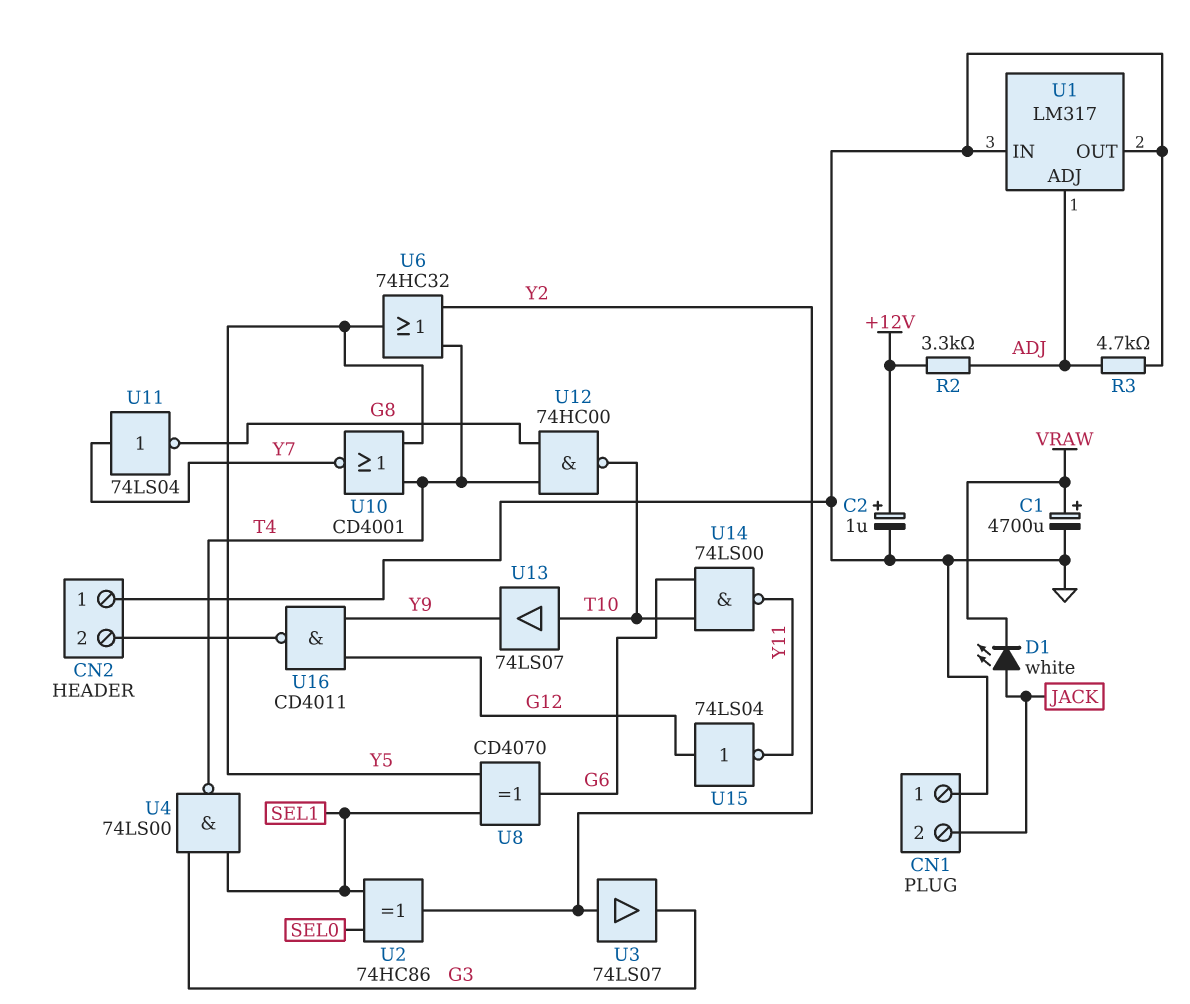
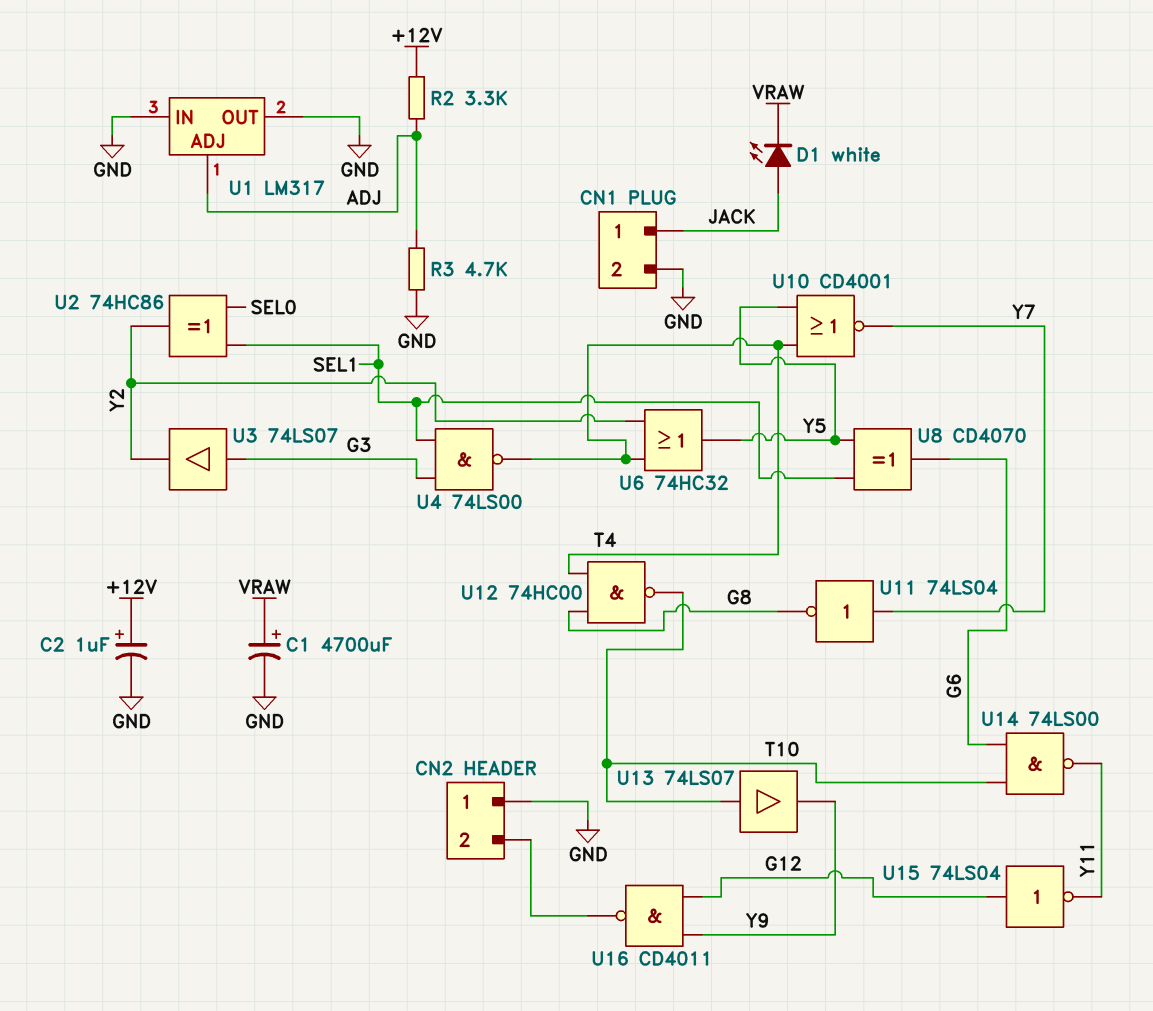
CN1 pin 1: GND -> JACK
CN1 pin 2: JACK -> GND
U3: buffer 74LS07 (in Y2, out G3) -> buffer 74LS07 (in G3, out Y2)

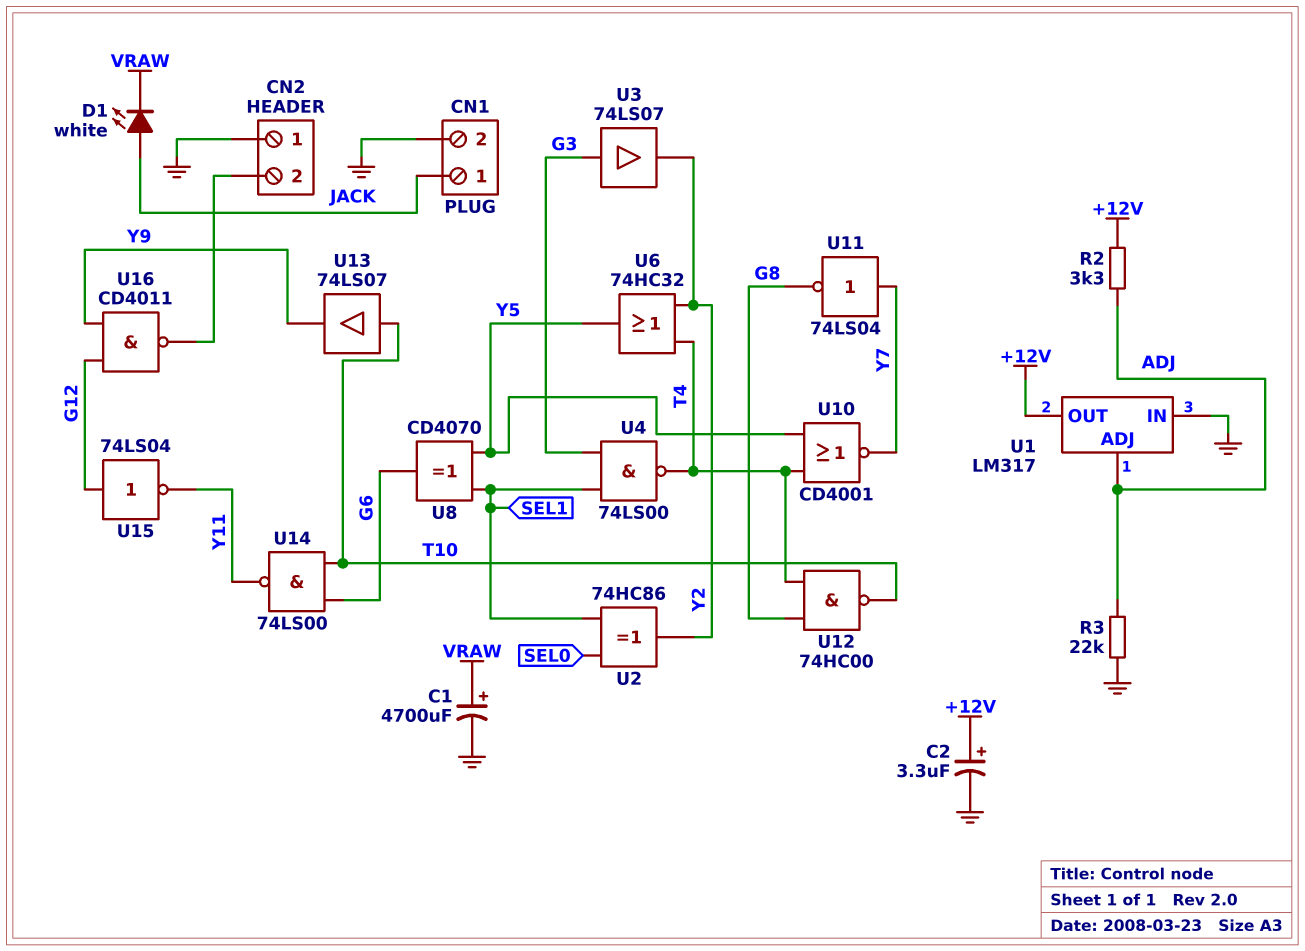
C2: 1uF (plus +12V, minus GND) -> 3.3uF (plus +12V, minus GND)
R3: 4.7k (ADJ, GND) -> 22k (ADJ, GND)
U1 pin OUT: GND -> +12V

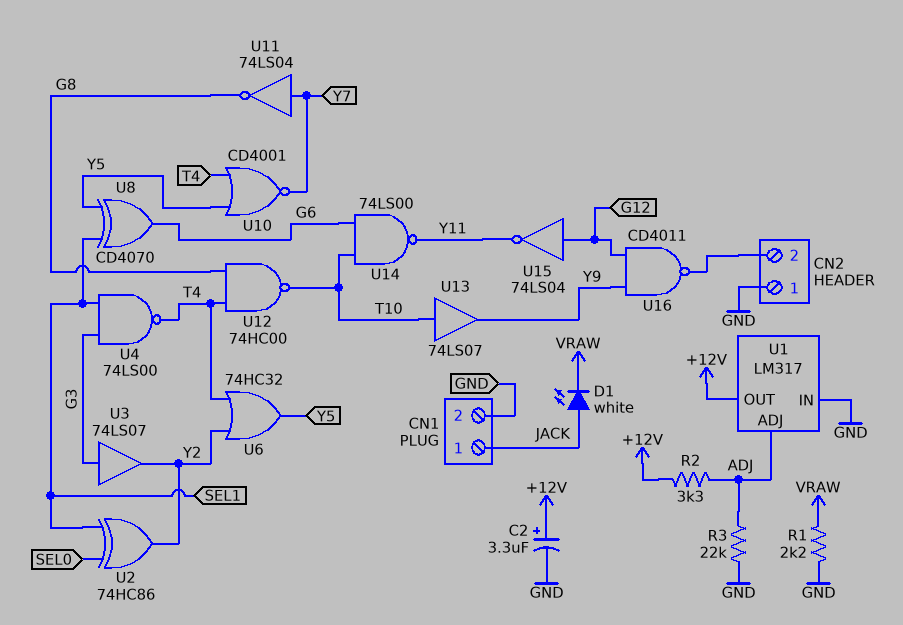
C1: 4700uF (plus VRAW, minus GND) -> none
R1: none -> 2.2k (GND, VRAW)

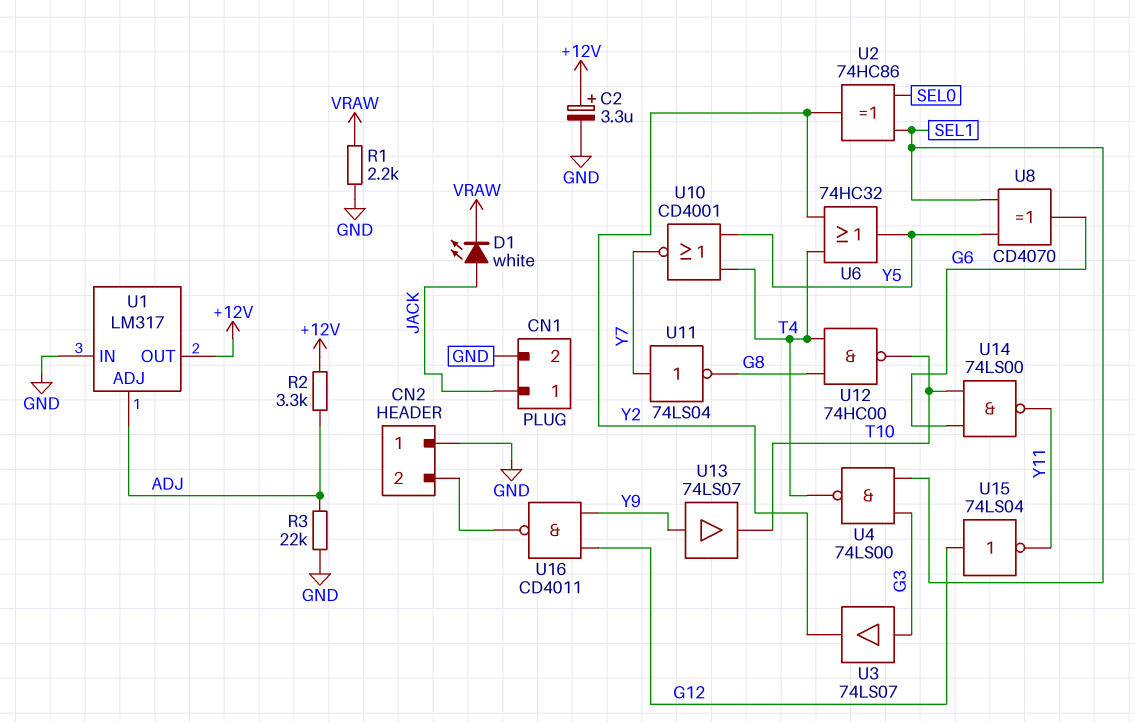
U13: buffer 74LS07 (in T10, out Y9) -> buffer 74LS07 (in Y9, out T10)

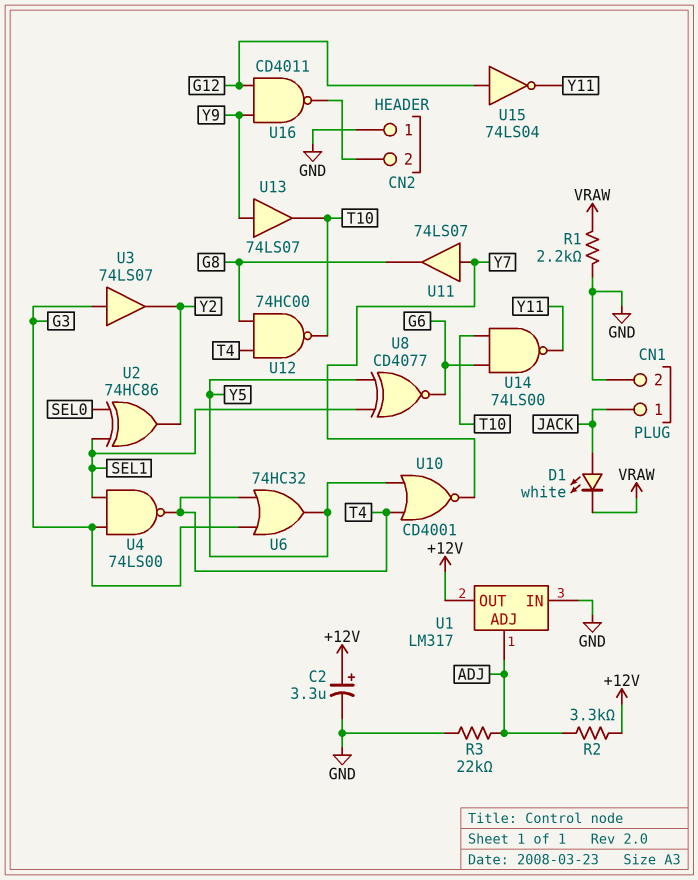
U6: OR 74HC32 (in T4, in Y2, out Y5) -> OR 74HC32 (in G3, in T4, out Y5)
U8: XOR CD4070 (in SEL1, in Y5, out G6) -> XNOR CD4077 (in SEL1, in Y5, out G6)
U11: NOT 74LS04 (in Y7, out G8) -> buffer 74LS07 (in Y7, out G8)

